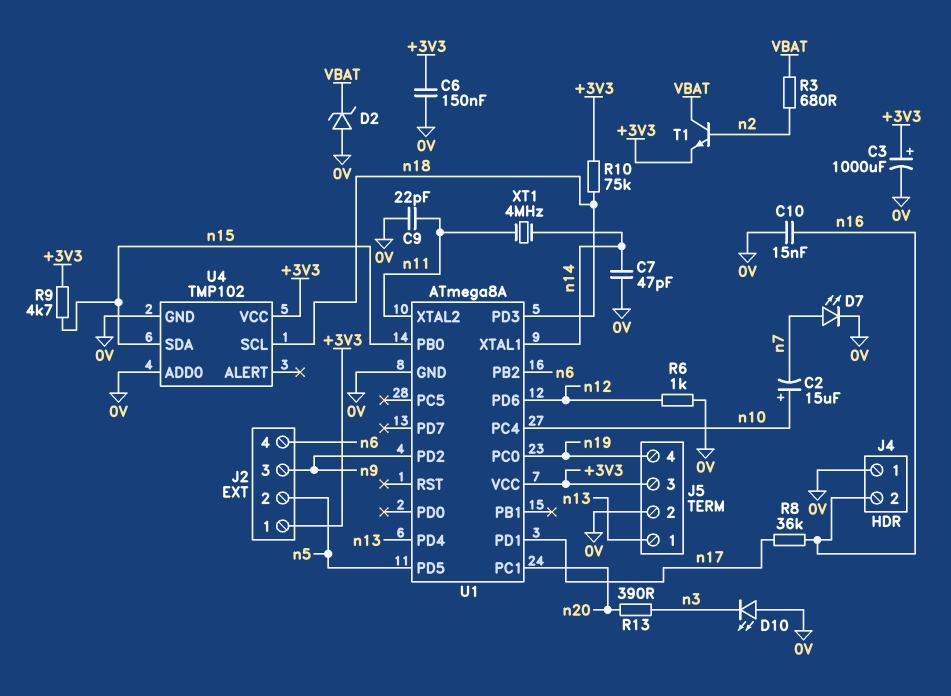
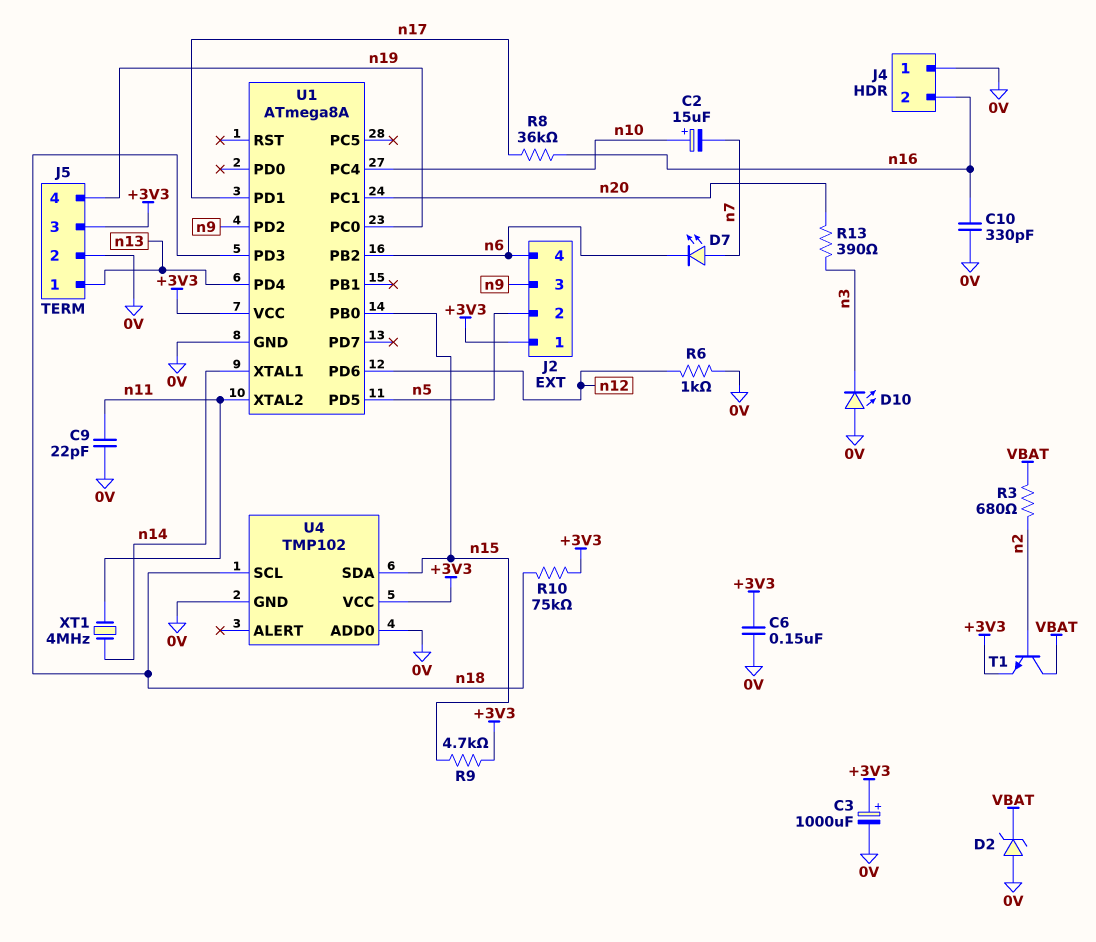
C7: 47pF (0V, n14) -> none
C10: 15nF (0V, n16) -> 330pF (0V, n16)
D7: LED (A n7, K 0V) -> LED (A n7, K n6)

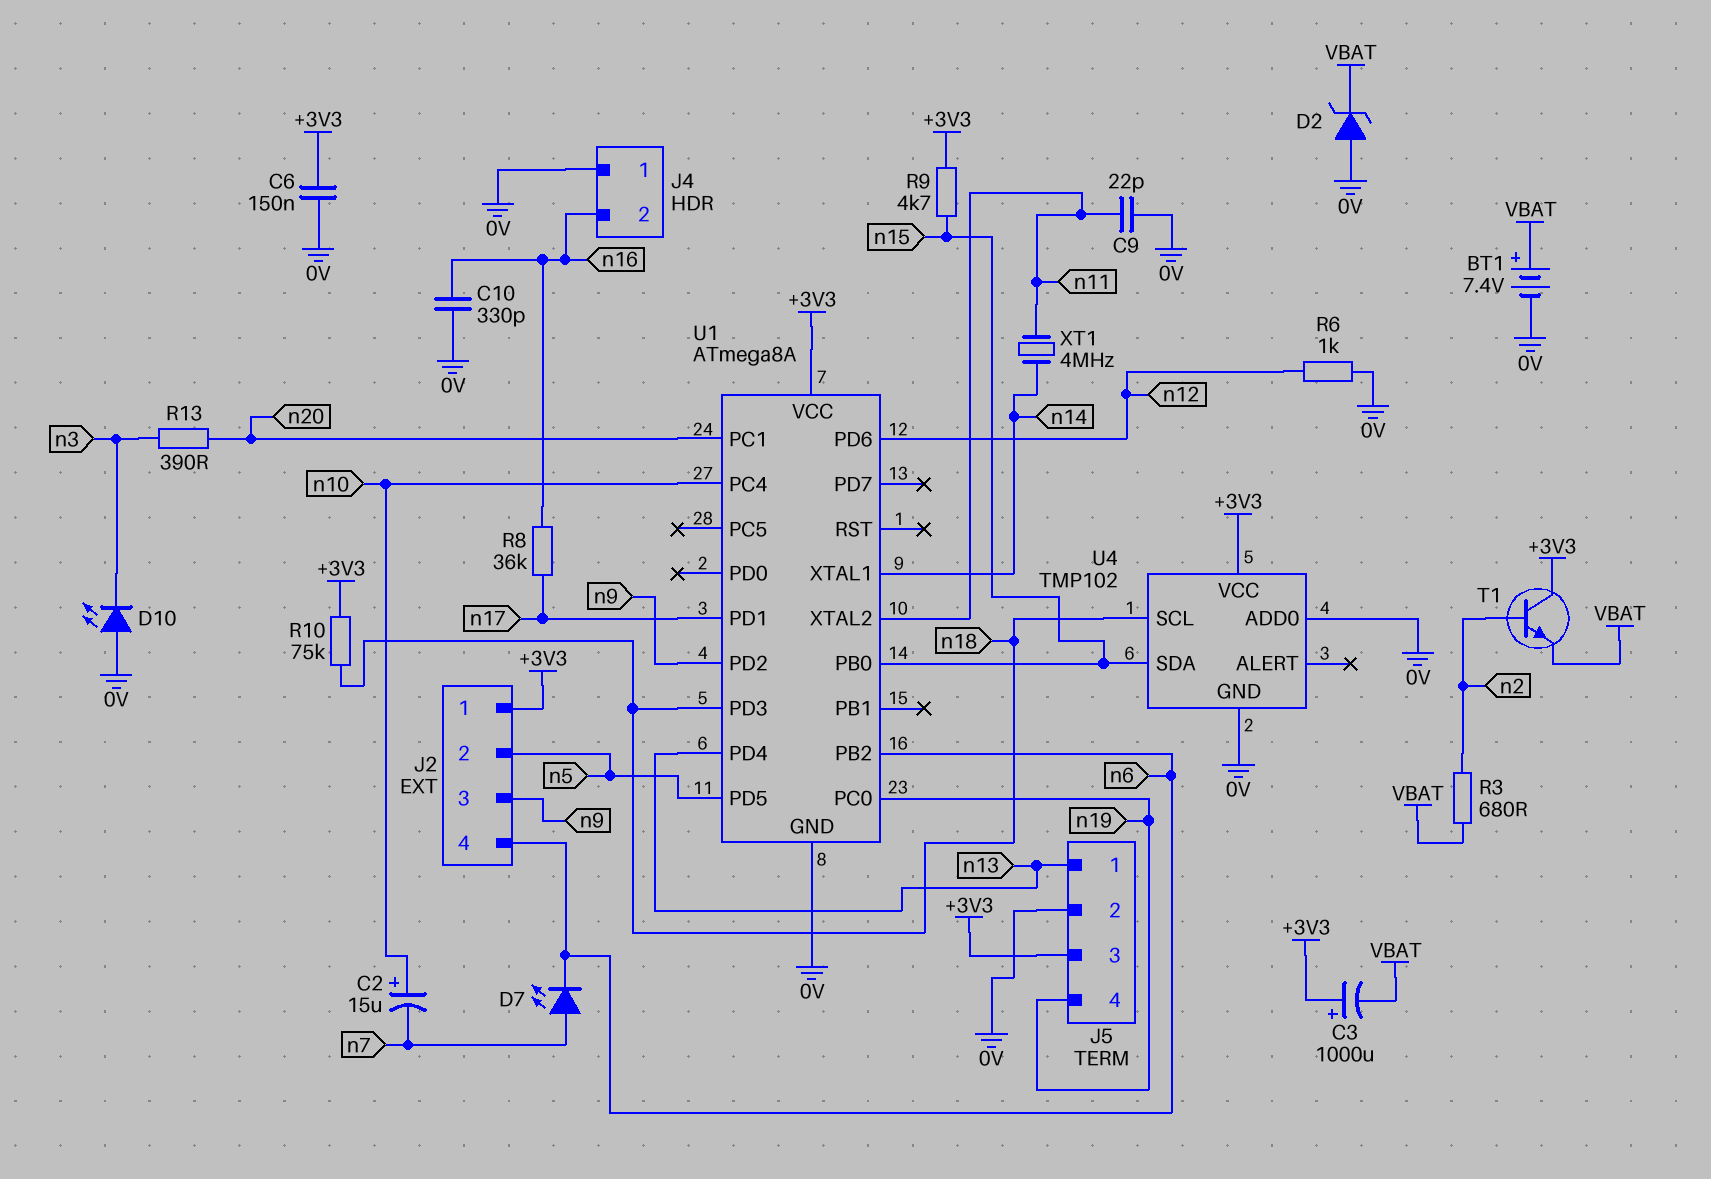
BT1: none -> 7.4V (plus VBAT, minus 0V)
C3: 1000uF (plus +3V3, minus 0V) -> 1000uF (plus +3V3, minus VBAT)
T1: NPN (B n2, C VBAT, E +3V3) -> NPN (B n2, C +3V3, E VBAT)

